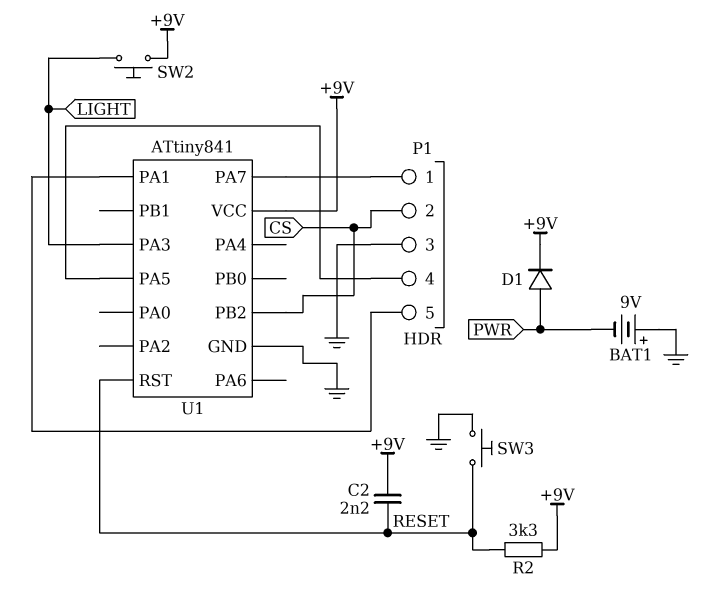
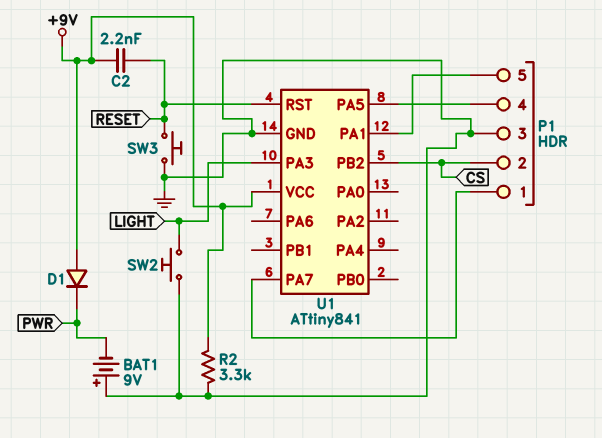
D1: diode (A PWR, K +9V) -> diode (A +9V, K PWR)
R2: 3.3k (+9V, RESET) -> 3.3k (+9V, GND)
SW2: button (+9V, LIGHT) -> button (GND, LIGHT)

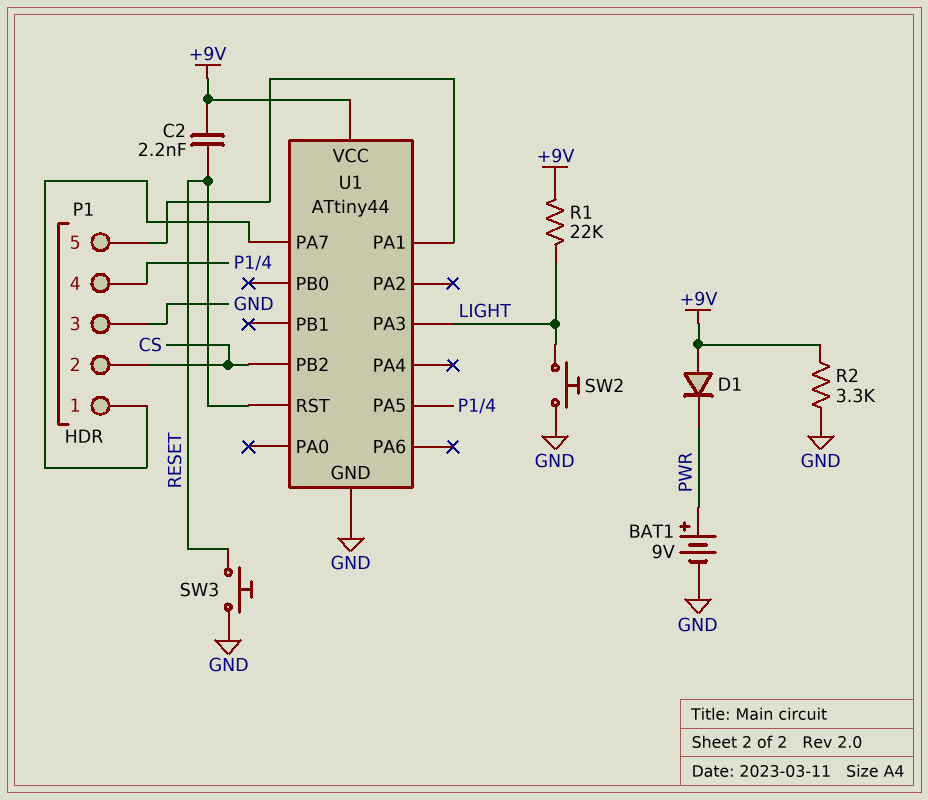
BAT1: 9V (plus GND, minus PWR) -> 9V (plus PWR, minus GND)
R1: none -> 22k (+9V, LIGHT)
U1: ATtiny841 -> ATtiny44

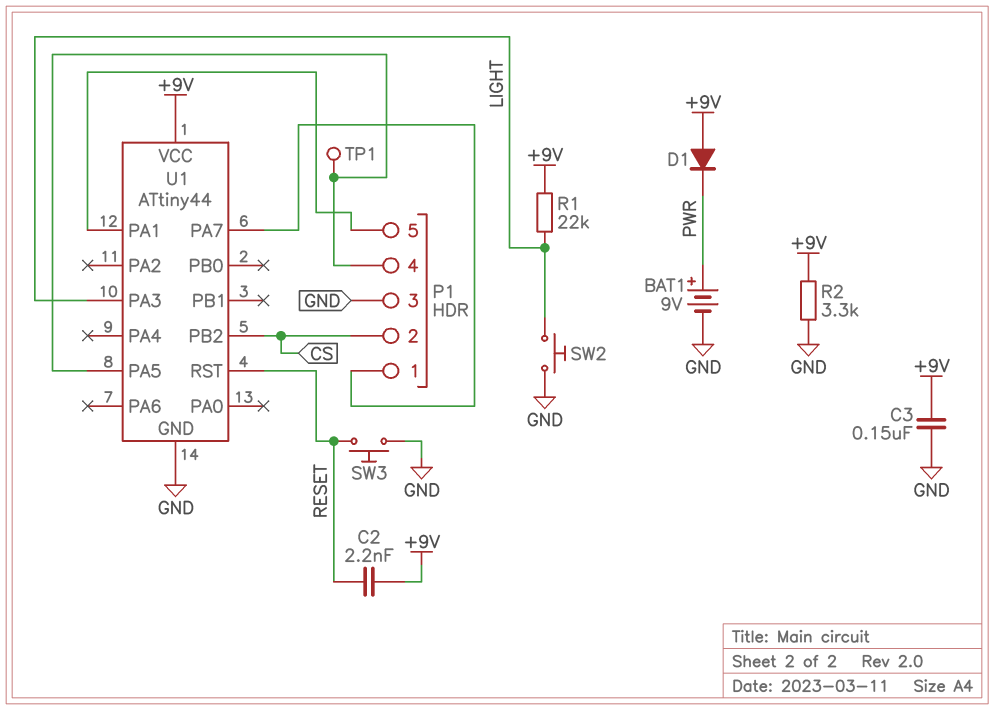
C3: none -> 150nF (+9V, GND)
TP1: none -> test point (P1/4)

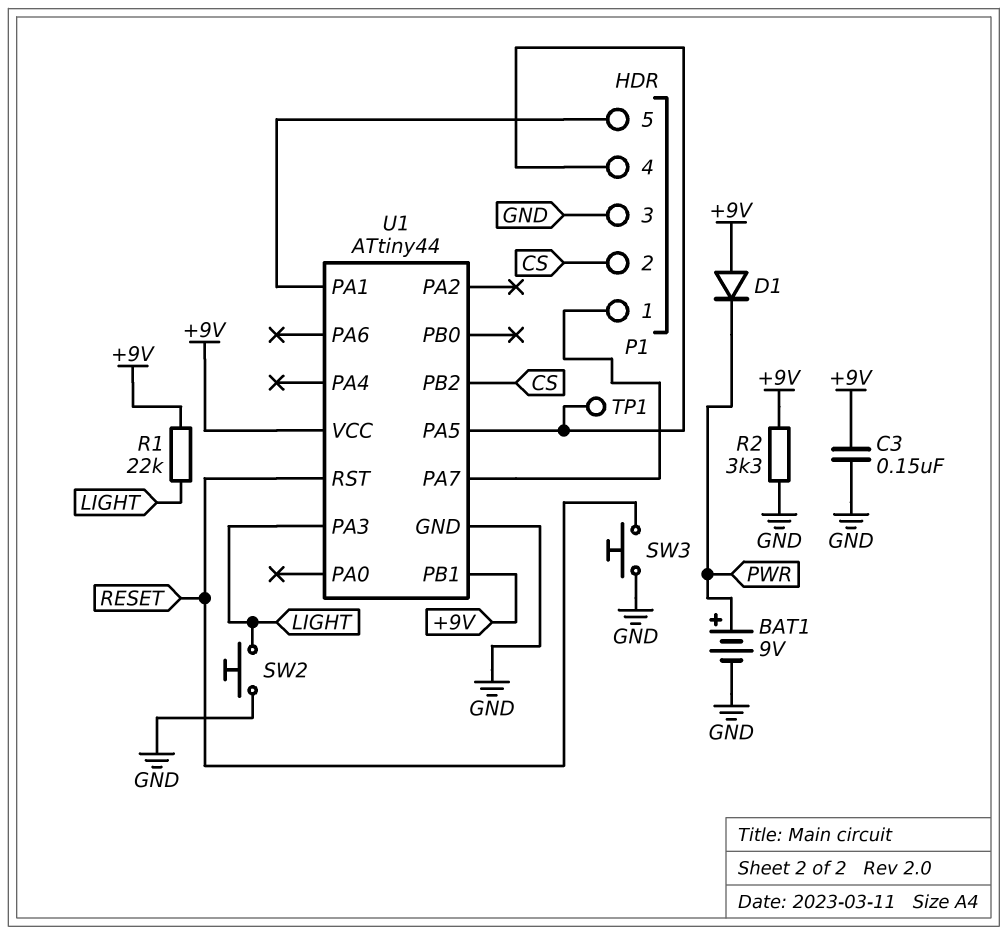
C2: 2.2nF (+9V, RESET) -> none
U1 pin PB1: none -> +9V

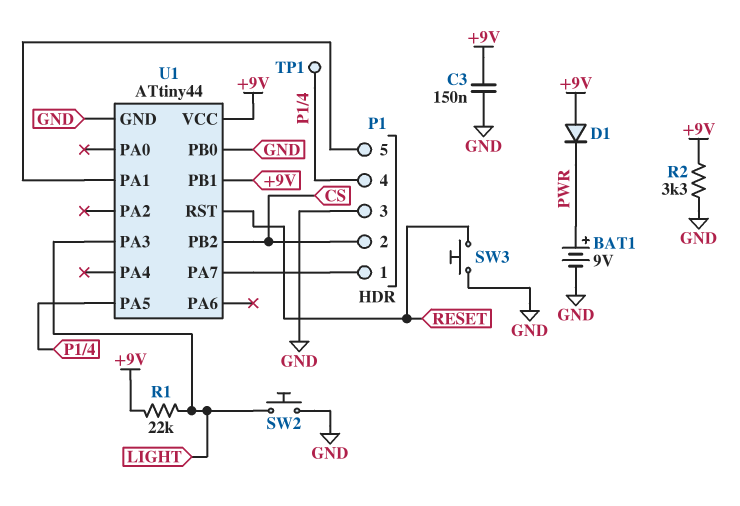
U1 pin PB0: none -> GND

